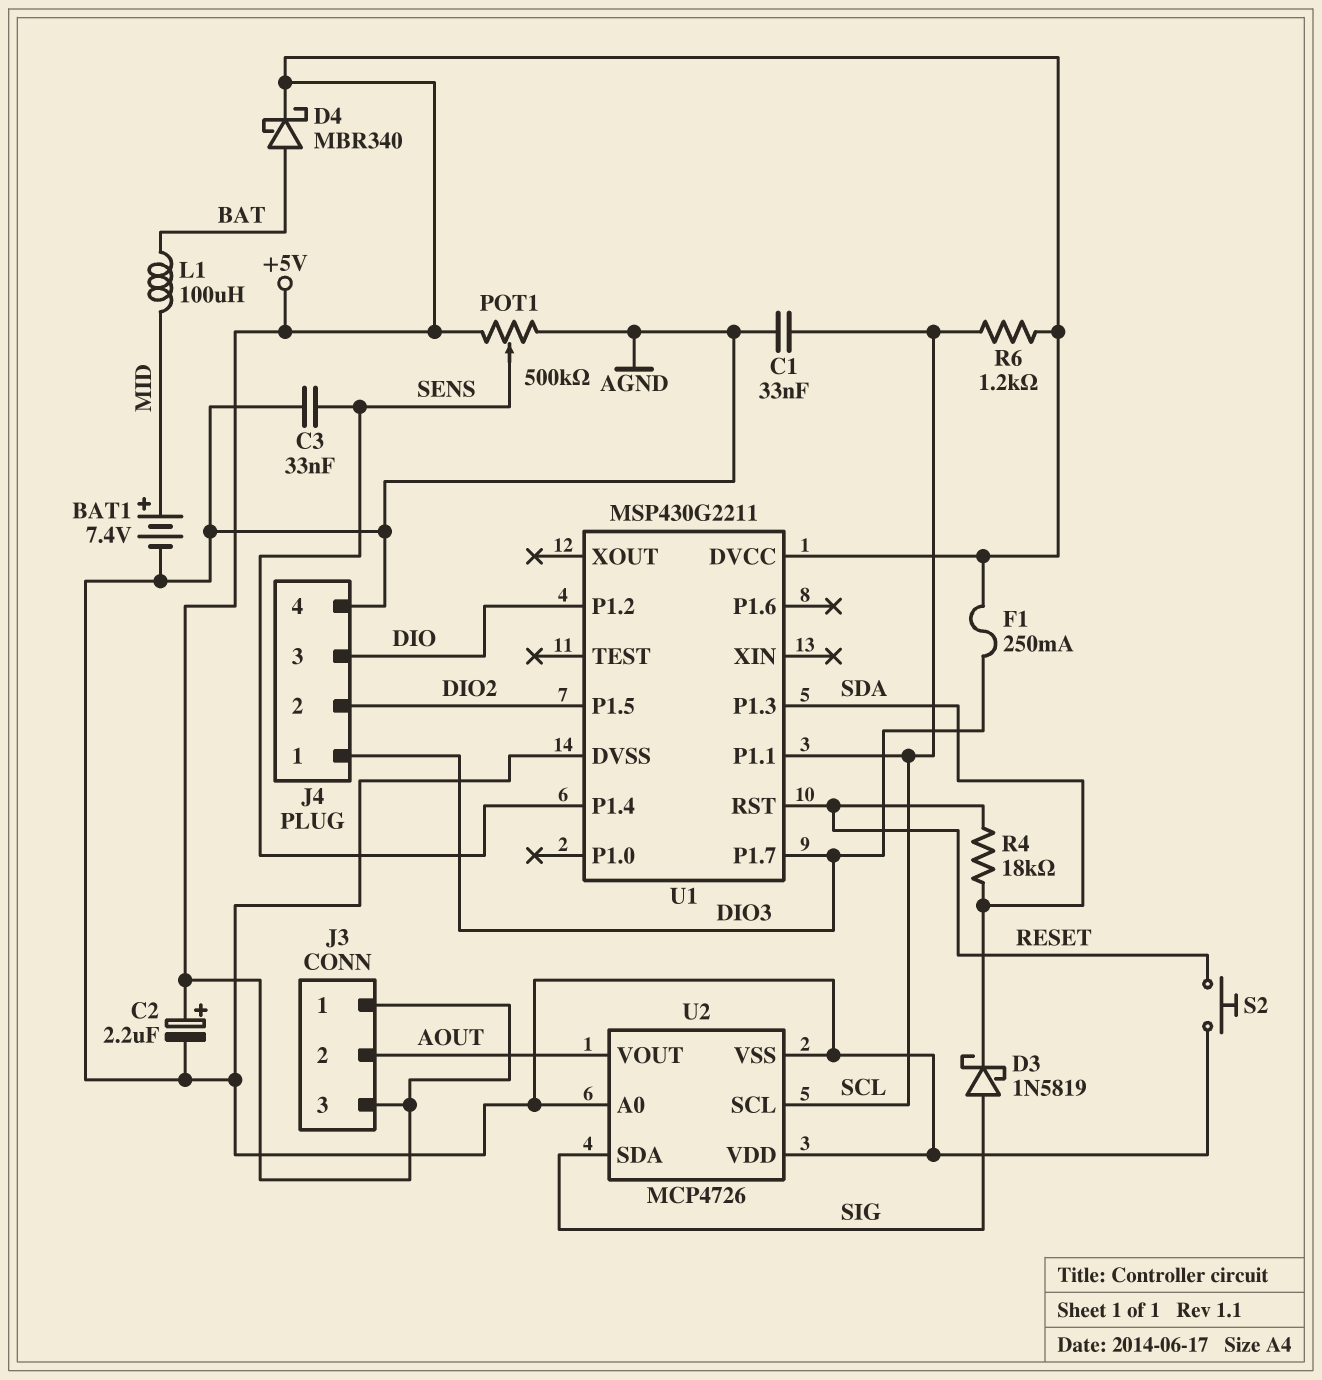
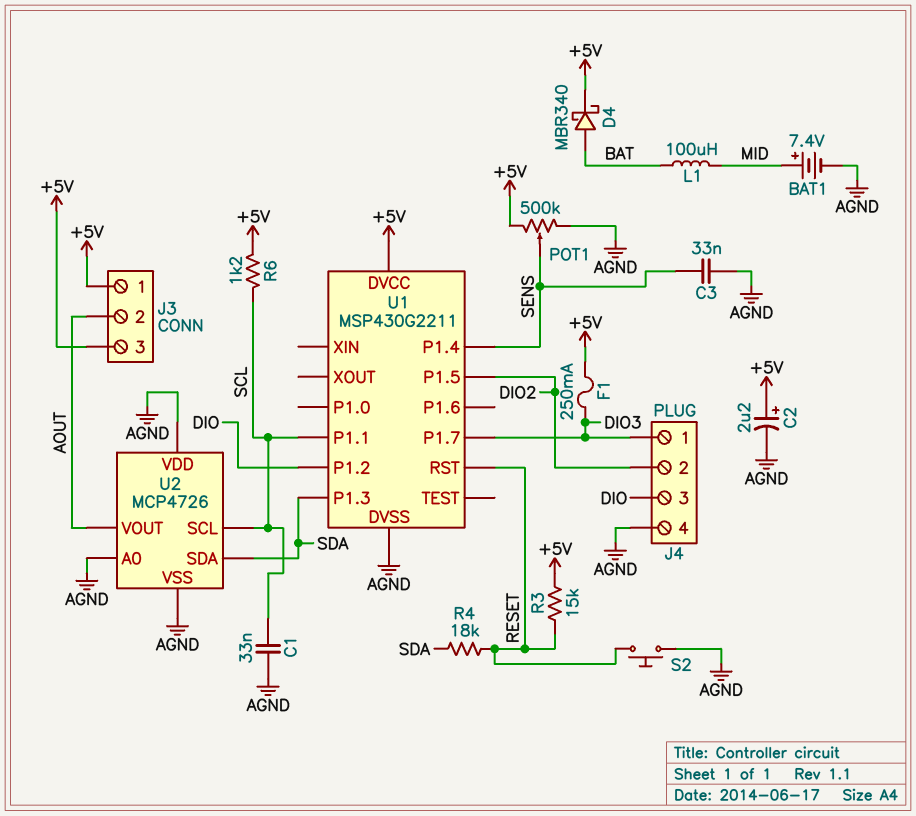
D3: schottky 1N5819 (A SIG, K SDA) -> none
R3: none -> 15k (+5V, RESET)
U2 pin SDA: SIG -> SDA

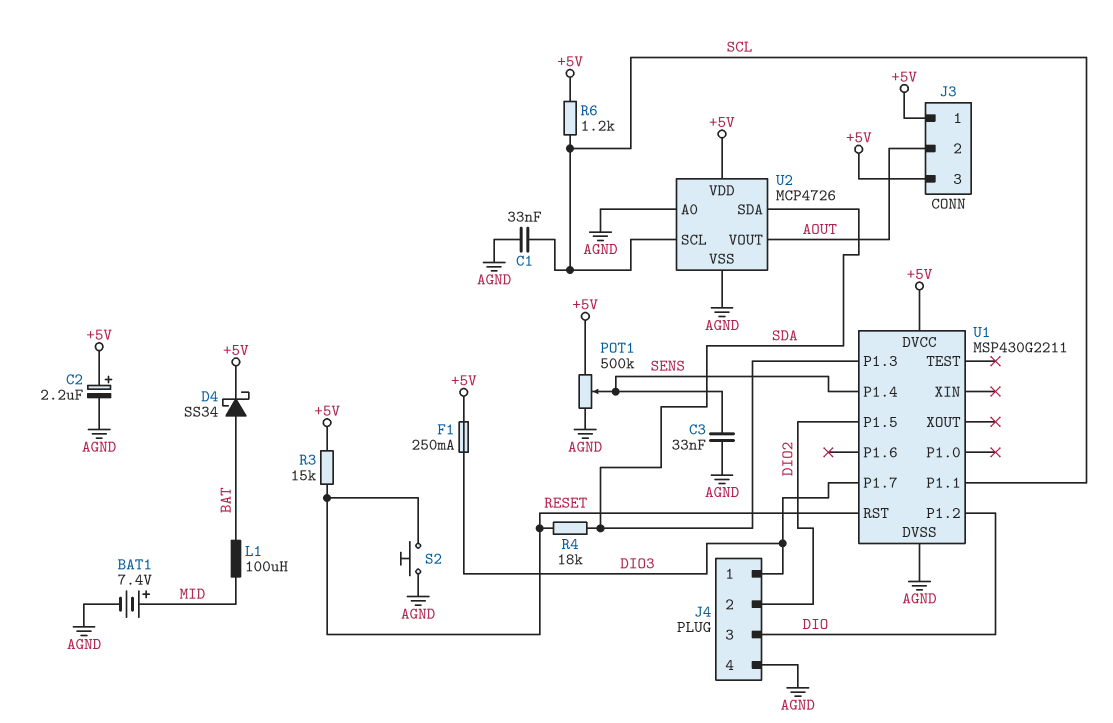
D4: schottky MBR340 (A BAT, K +5V) -> schottky SS34 (A BAT, K +5V)
U2 pin VDD: AGND -> +5V

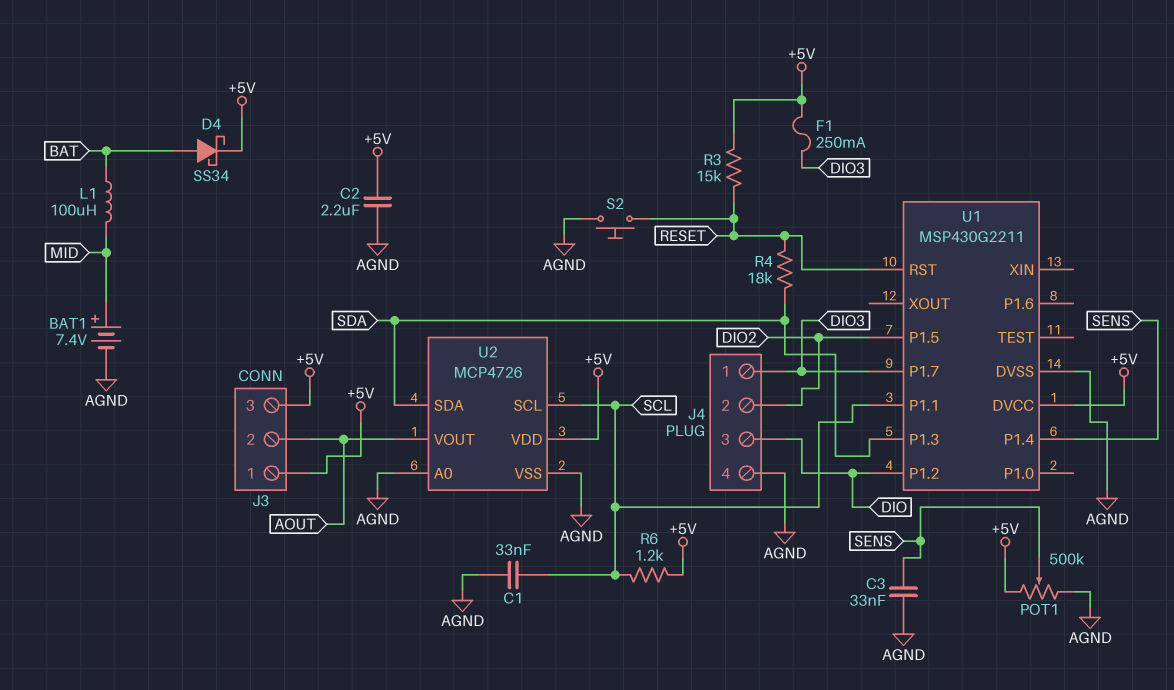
C2: 2.2uF (plus +5V, minus AGND) -> 2.2uF (+5V, AGND)

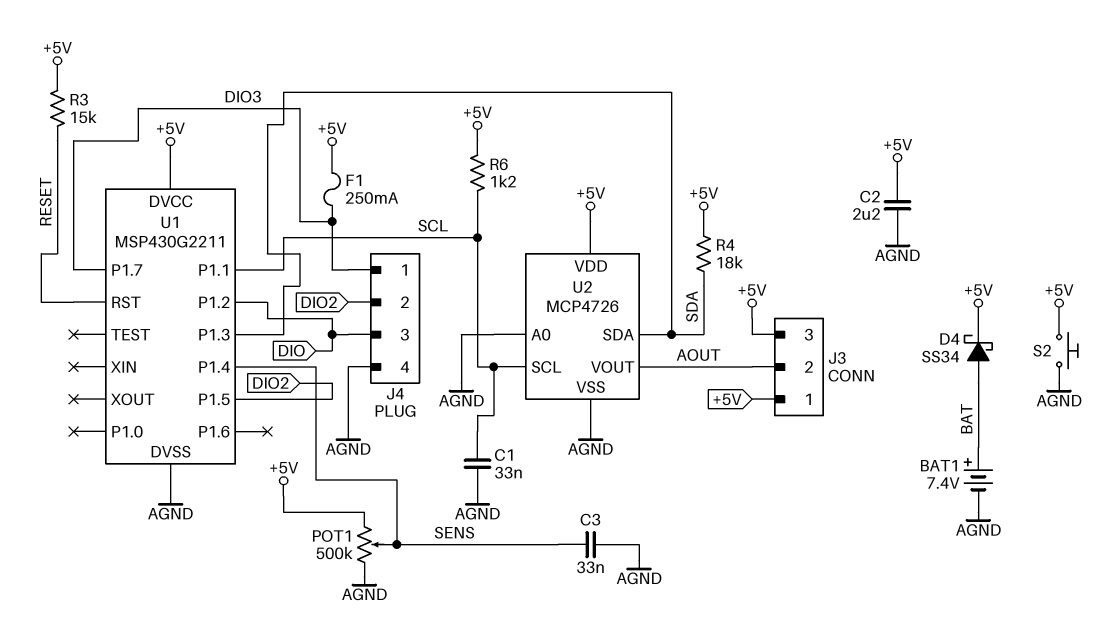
BAT1: 7.4V (plus MID, minus AGND) -> 7.4V (plus BAT, minus AGND)
L1: 100uH (BAT, MID) -> none
R4: 18k (RESET, SDA) -> 18k (+5V, SDA)
S2: button (AGND, RESET) -> button (+5V, AGND)

